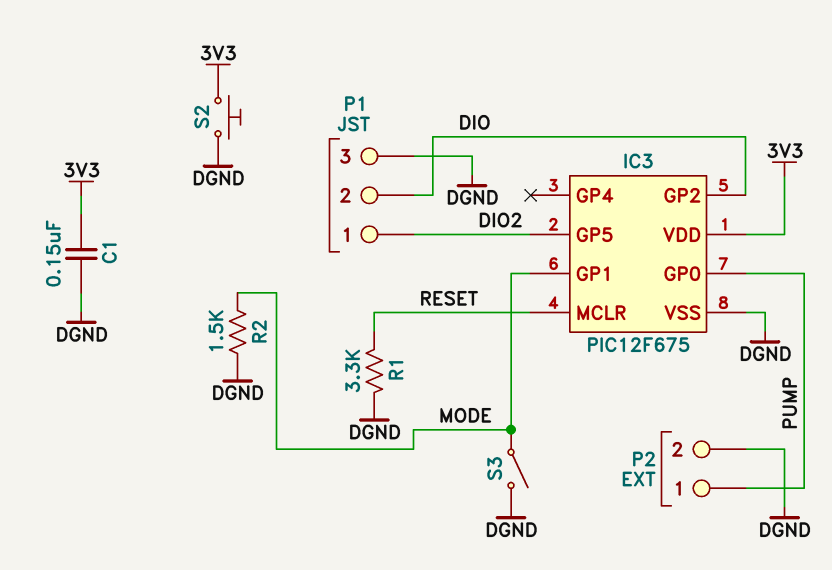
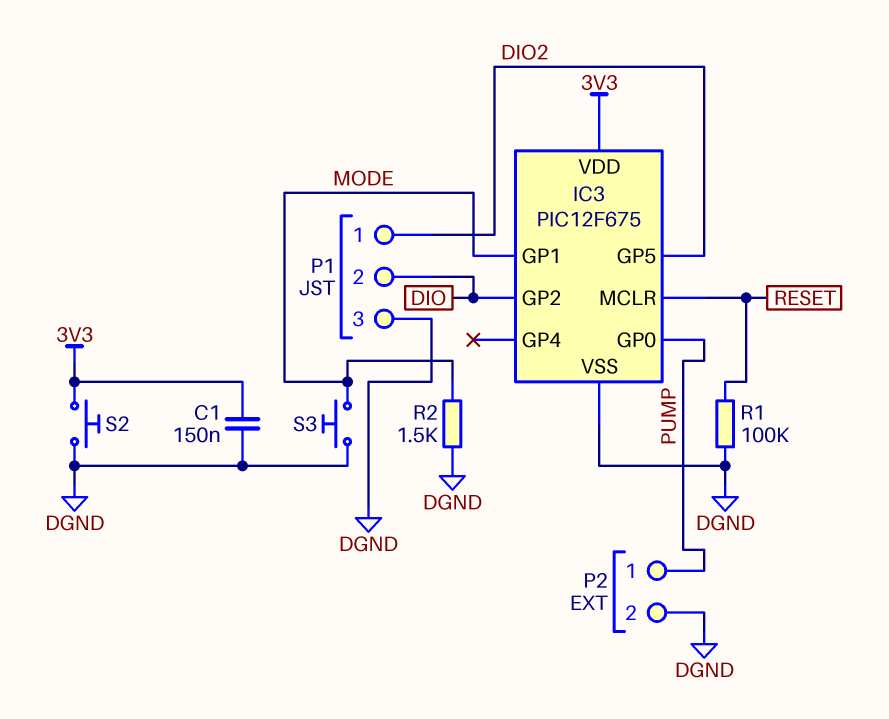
R1: 3.3k (DGND, RESET) -> 100k (DGND, RESET)
S3: switch (DGND, MODE) -> button (DGND, MODE)

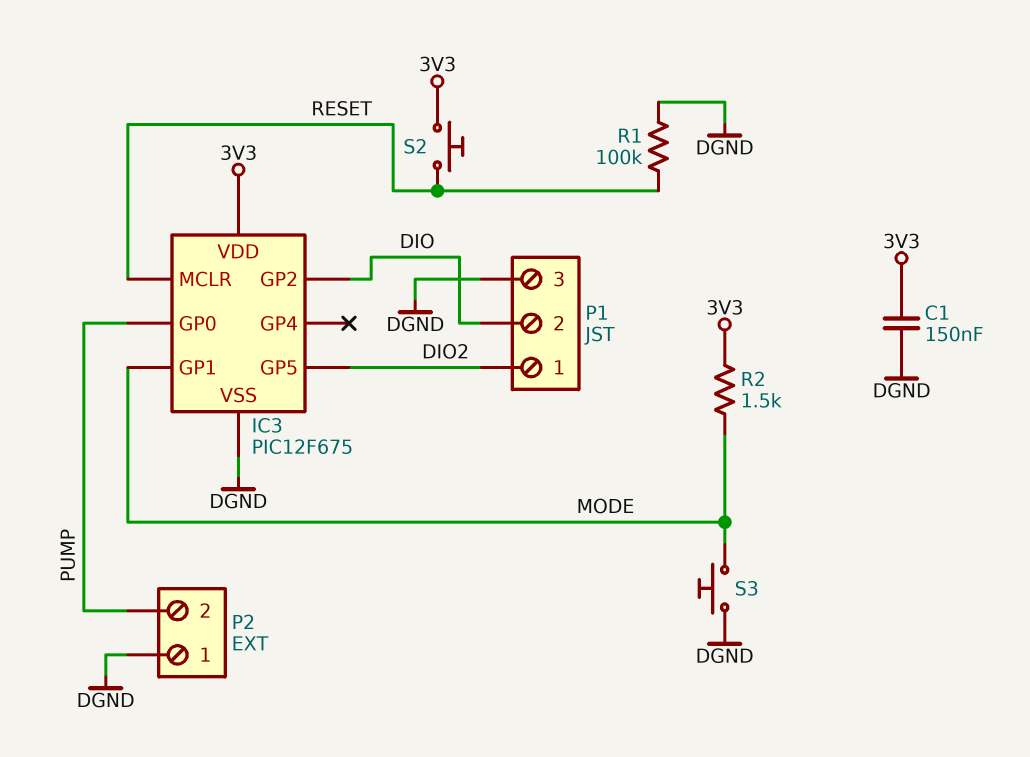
P2 pin 1: PUMP -> DGND
P2 pin 2: DGND -> PUMP
R2: 1.5k (DGND, MODE) -> 1.5k (3V3, MODE)
S2: button (3V3, DGND) -> button (3V3, RESET)

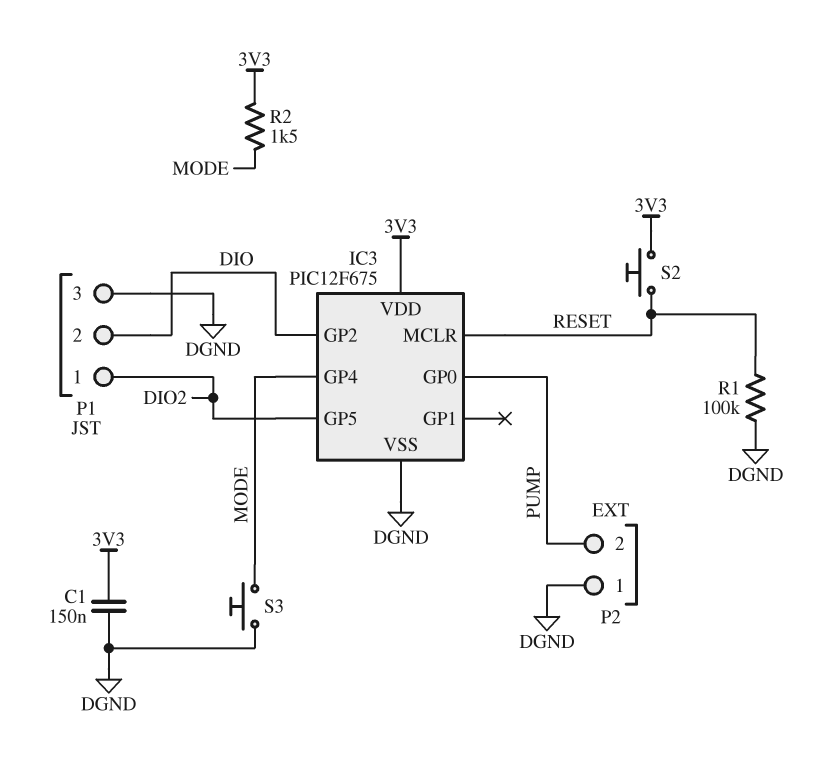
IC3 pin GP1: MODE -> none
IC3 pin GP4: none -> MODE

